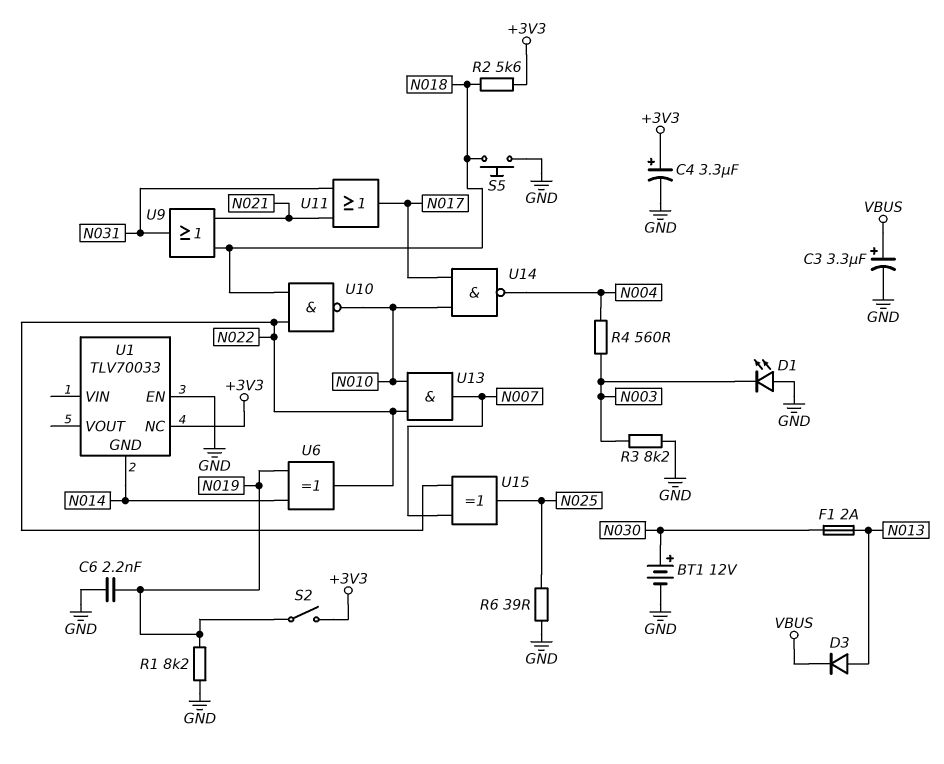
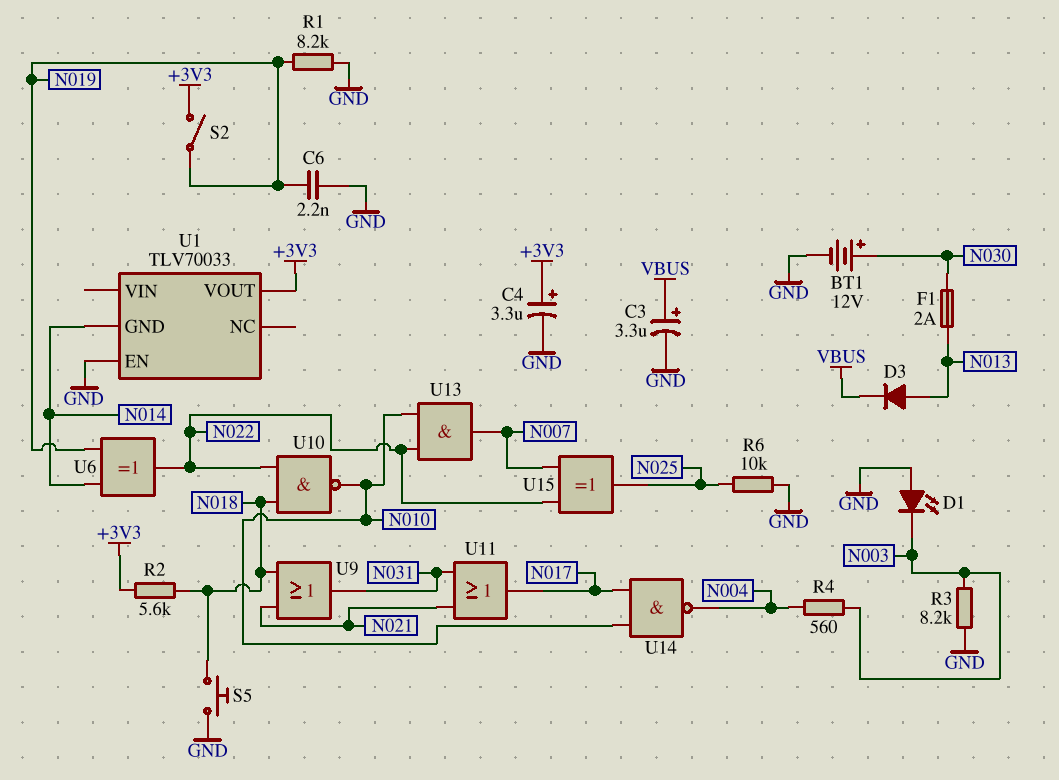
R6: 39 (GND, N025) -> 10k (GND, N025)
U1 pin NC: +3V3 -> none
U1 pin VOUT: none -> +3V3

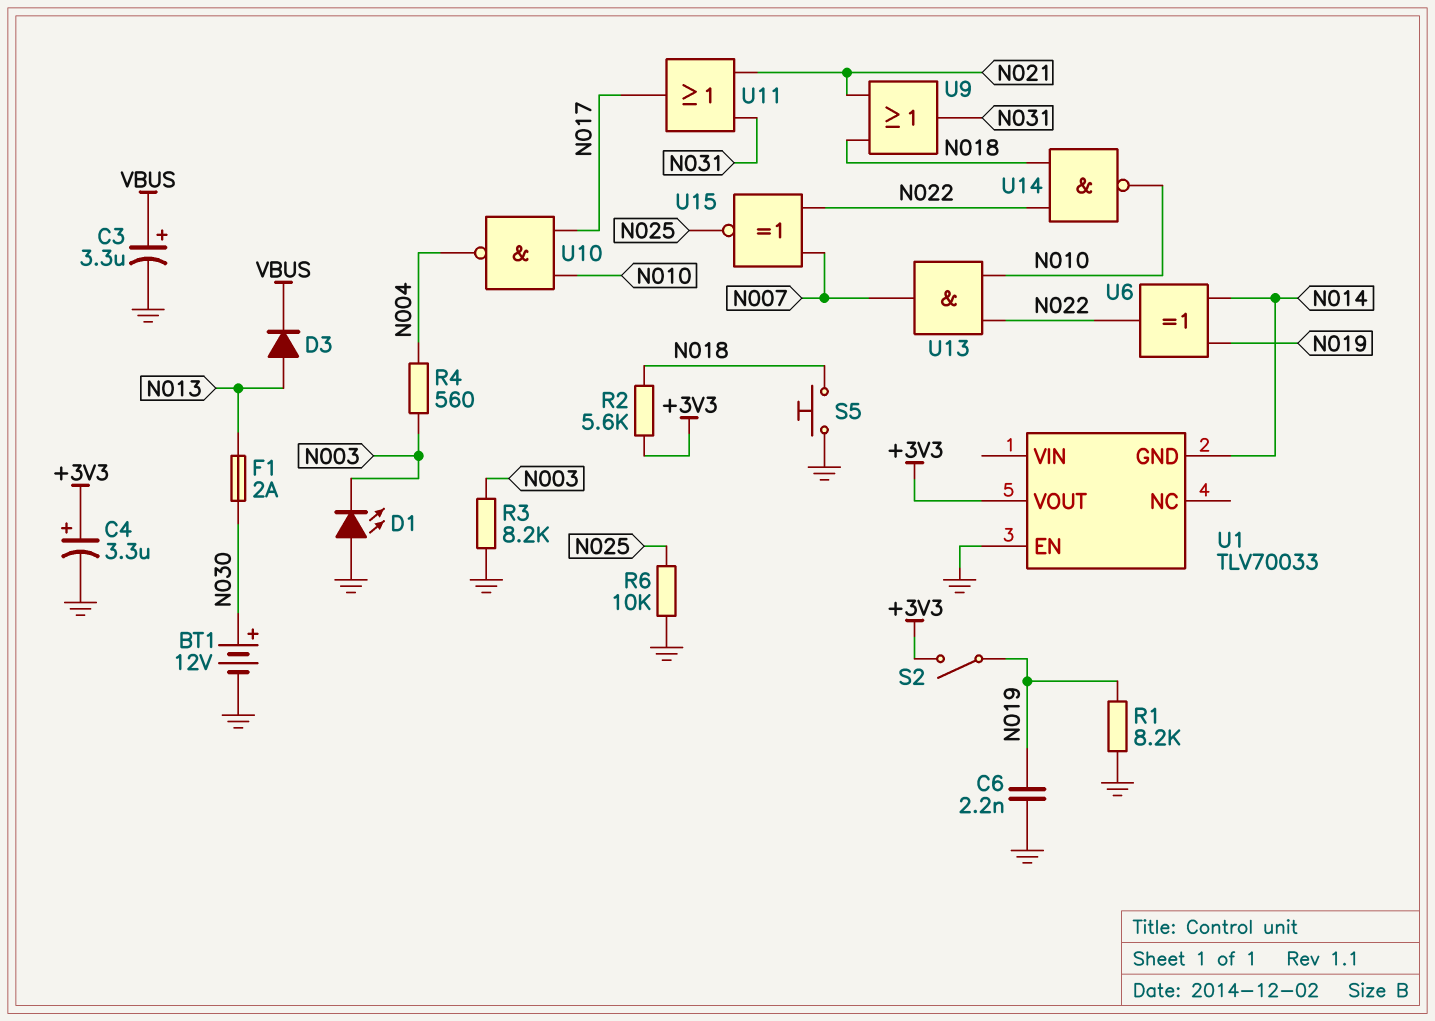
U10: NAND (in N018, in N022, out N010) -> NAND (in N010, in N017, out N004)
U14: NAND (in N010, in N017, out N004) -> NAND (in N018, in N022, out N010)
U15: XOR (in N007, in N022, out N025) -> XNOR (in N007, in N022, out N025)

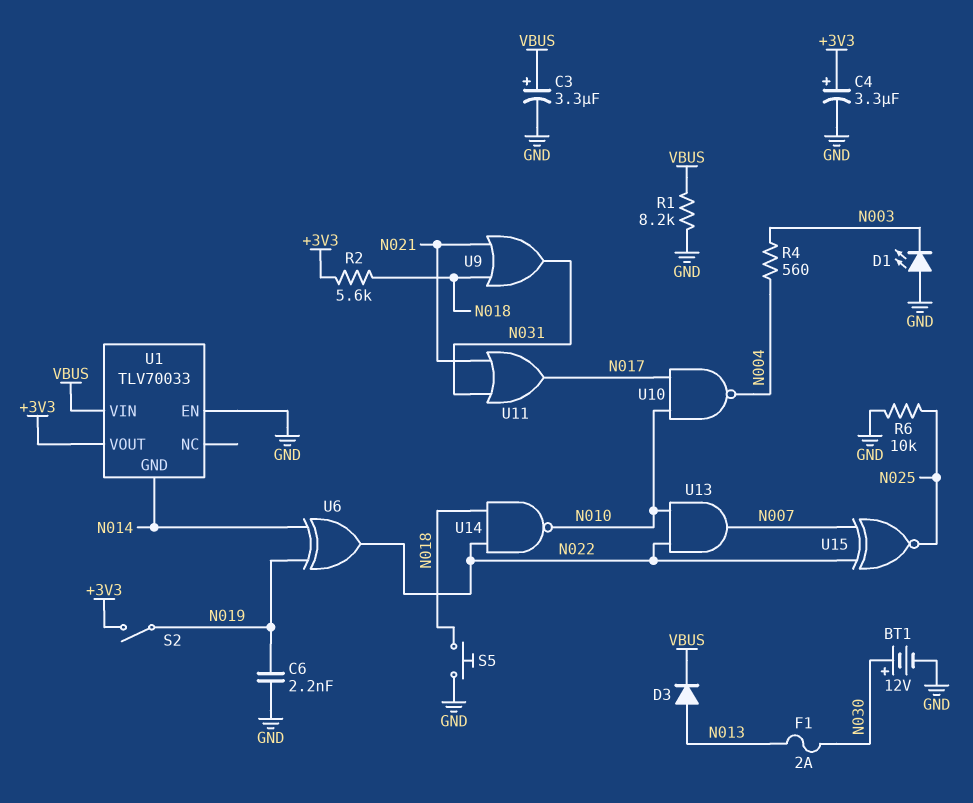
R1: 8.2k (GND, N019) -> 8.2k (GND, VBUS)
R3: 8.2k (GND, N003) -> none
U1 pin VIN: none -> VBUS

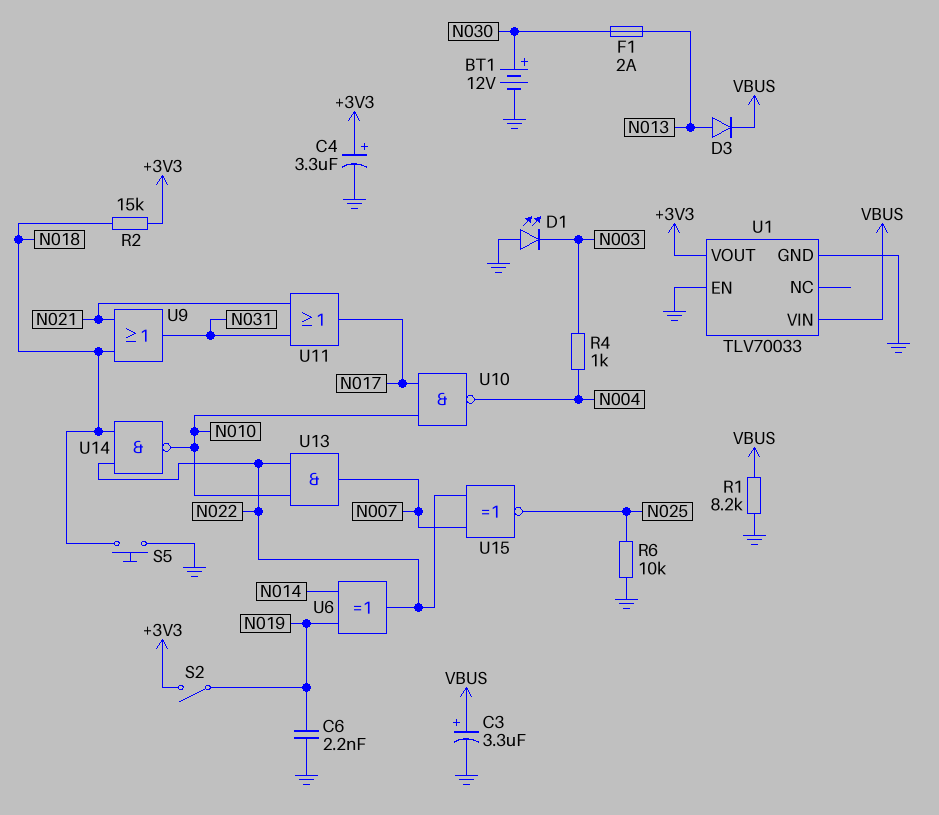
R2: 5.6k (+3V3, N018) -> 15k (+3V3, N018)
R4: 560 (N003, N004) -> 1k (N003, N004)
U1 pin GND: N014 -> GND

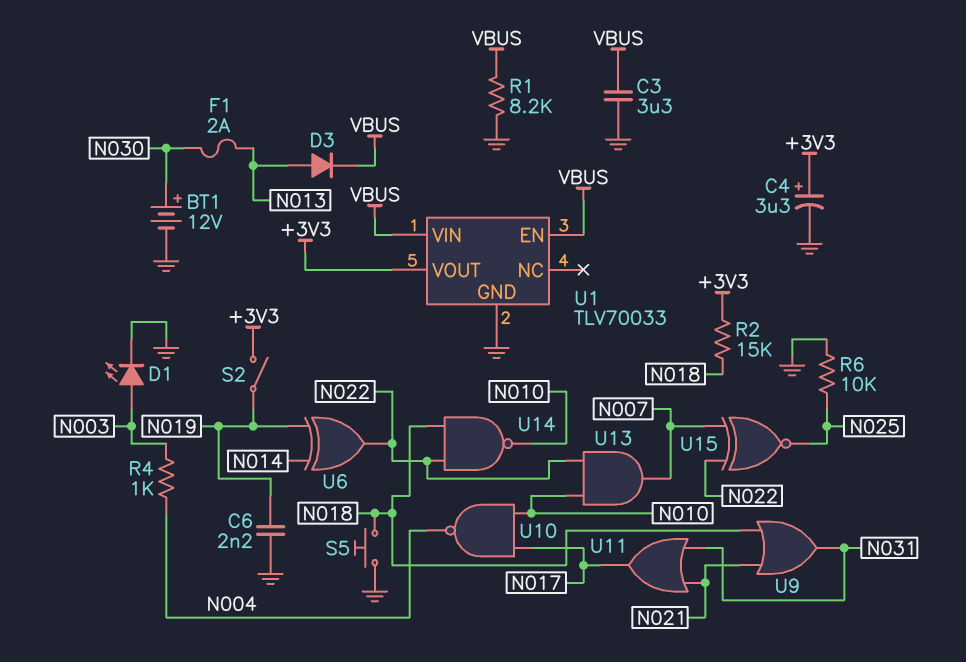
C3: 3.3uF (plus VBUS, minus GND) -> 3.3uF (GND, VBUS)
D1: LED (A GND, K N003) -> LED (A N003, K GND)
U1 pin EN: GND -> VBUS

